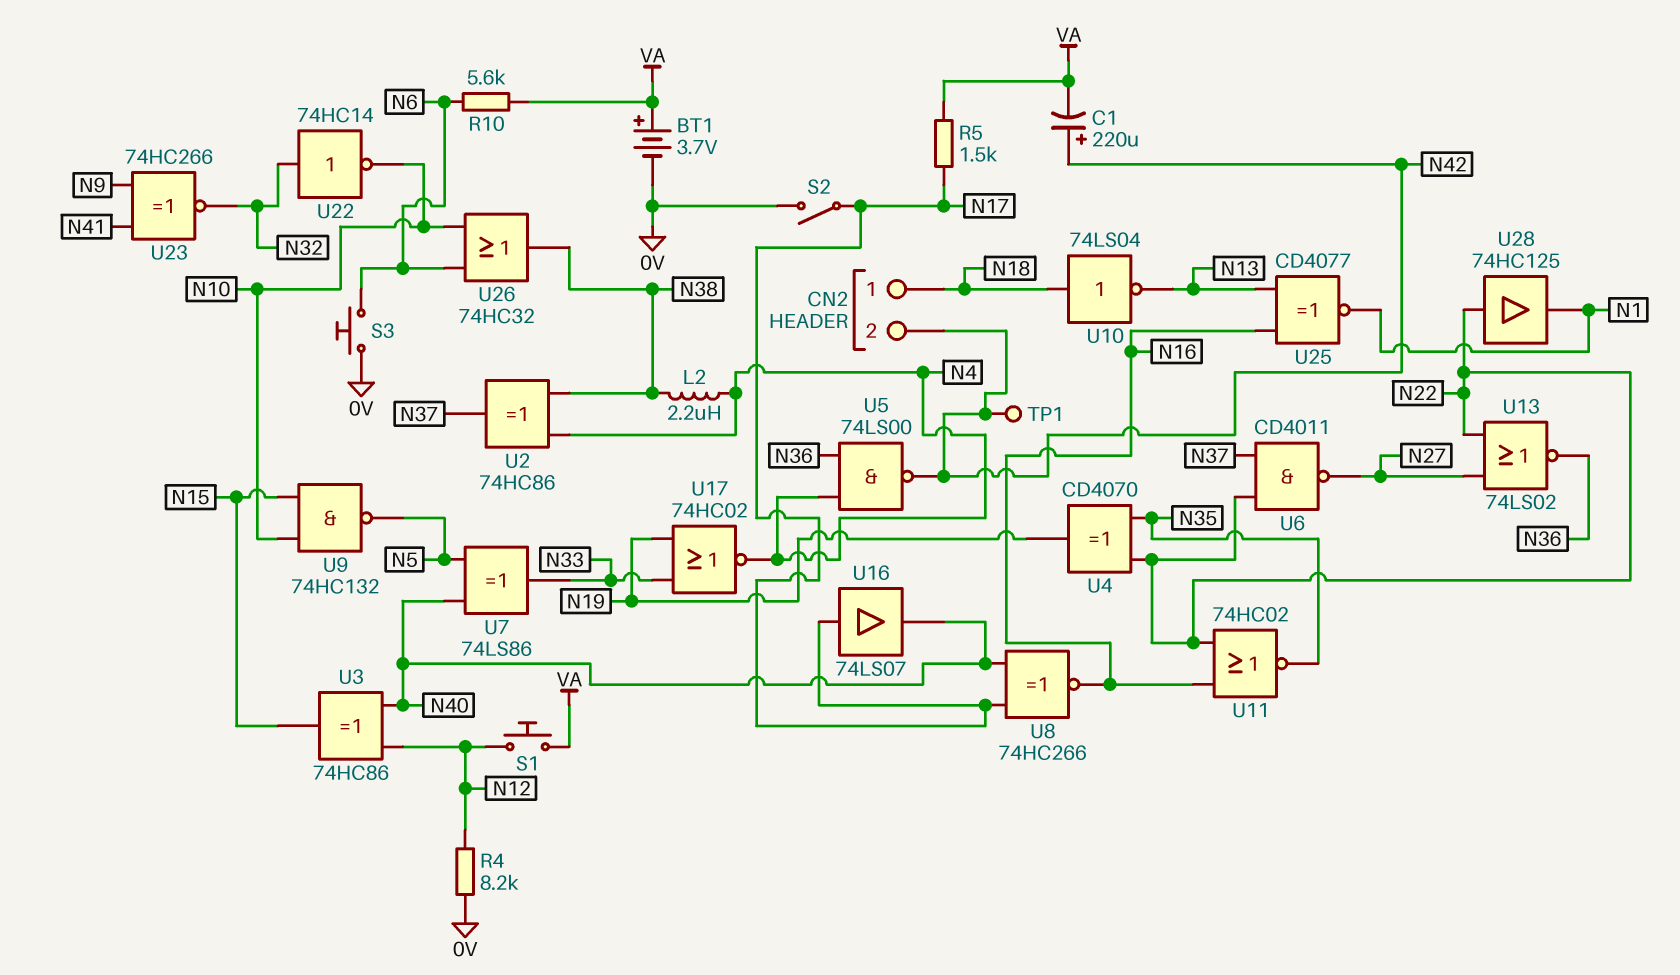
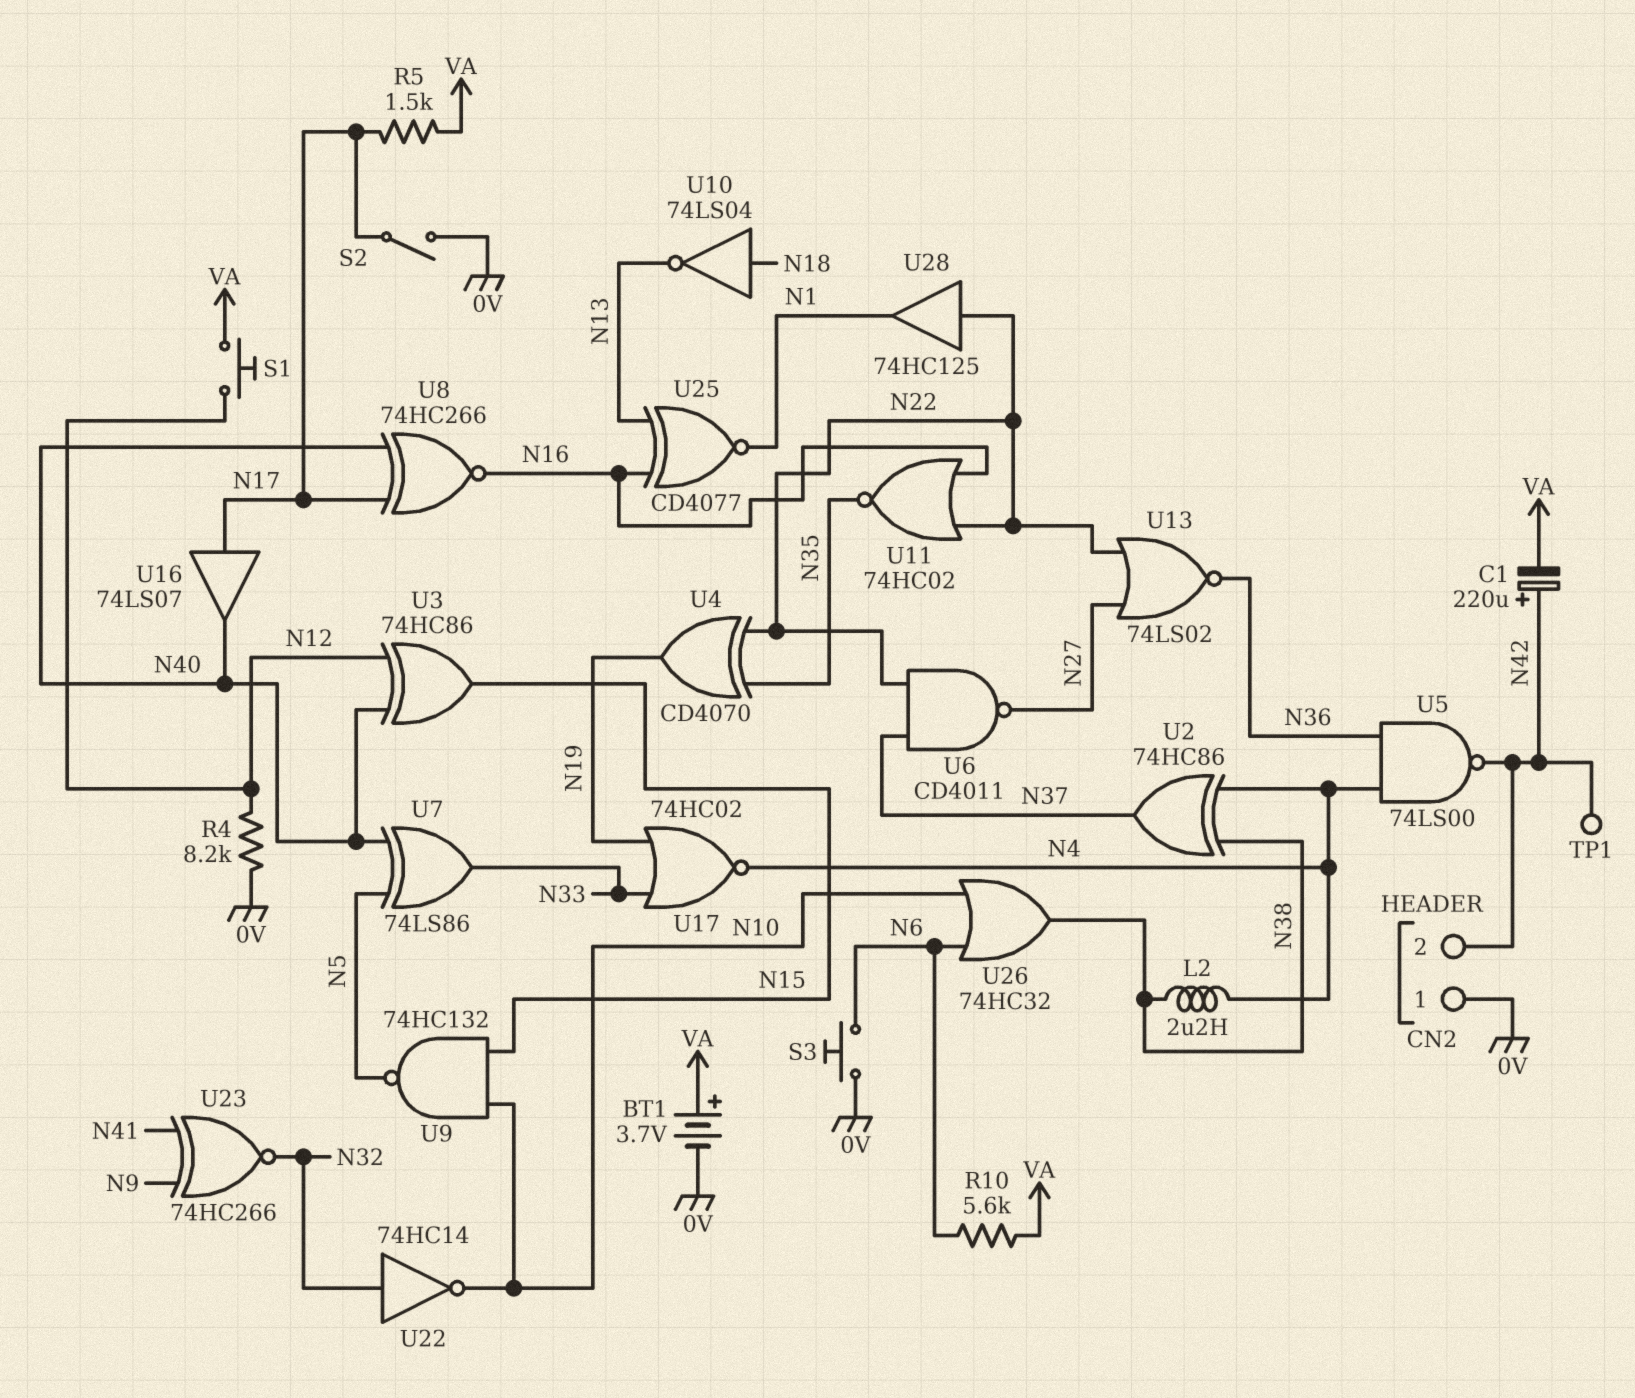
CN2 pin 1: N18 -> 0V

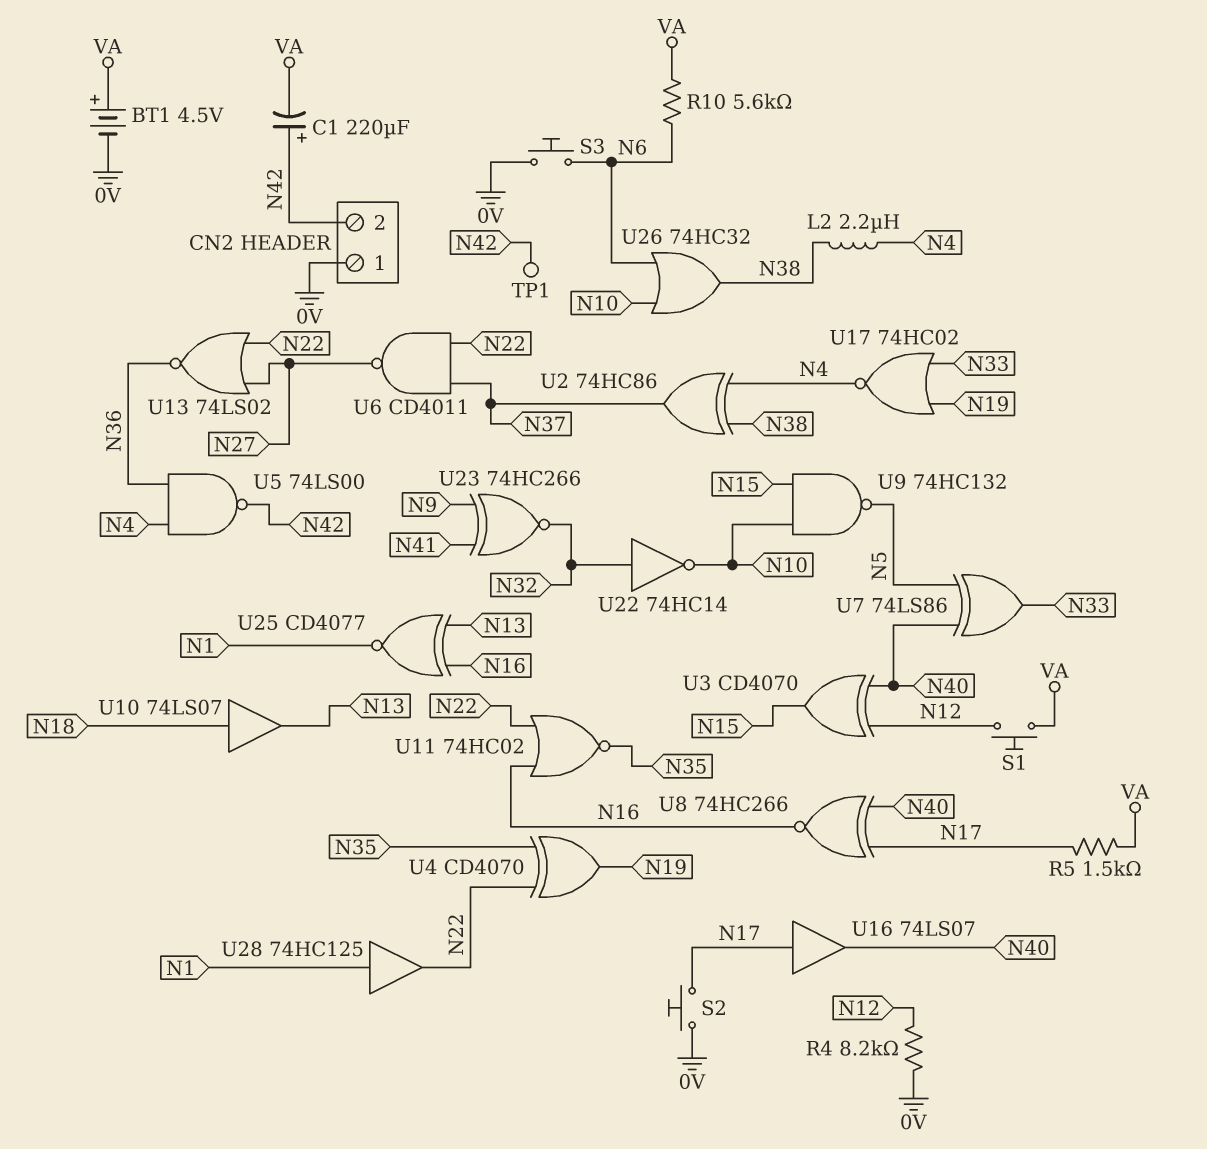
BT1: 3.7V (plus VA, minus 0V) -> 4.5V (plus VA, minus 0V)
S2: switch (0V, N17) -> button (0V, N17)
U3: XOR 74HC86 (in N12, in N40, out N15) -> XOR CD4070 (in N12, in N40, out N15)
U10: NOT 74LS04 (in N18, out N13) -> buffer 74LS07 (in N18, out N13)
U28: buffer 74HC125 (in N22, out N1) -> buffer 74HC125 (in N1, out N22)

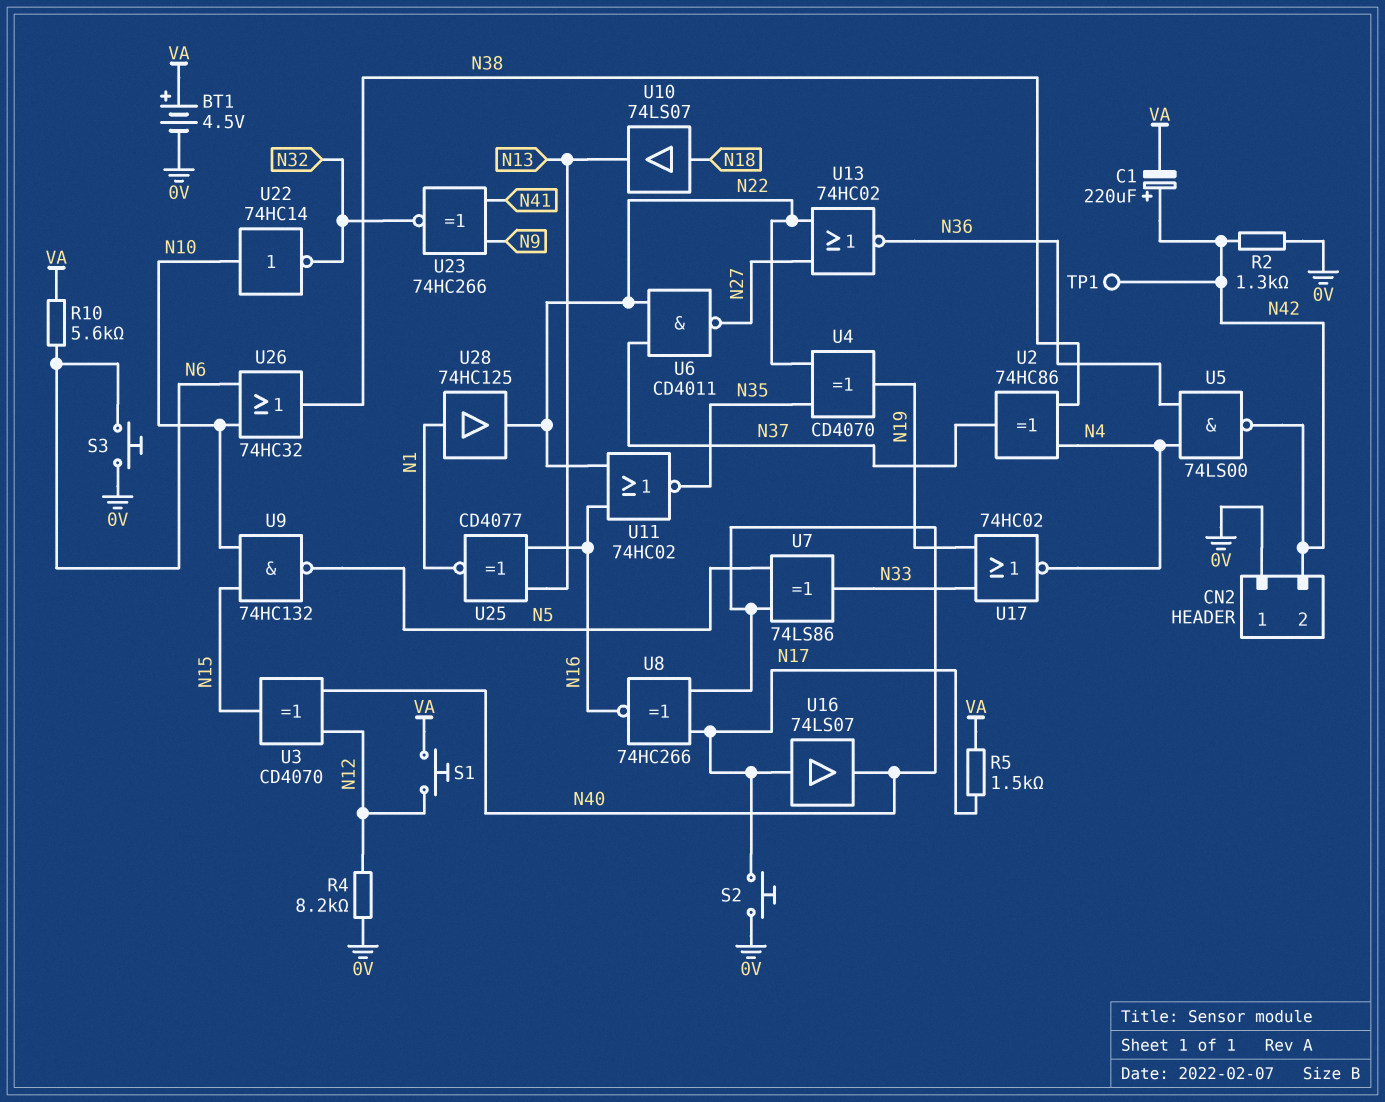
L2: 2.2uH (N4, N38) -> none
R2: none -> 1.3k (0V, N42)
U13: NOR 74LS02 (in N22, in N27, out N36) -> NOR 74HC02 (in N22, in N27, out N36)
U22: NOT 74HC14 (in N32, out N10) -> NOT 74HC14 (in N10, out N32)

